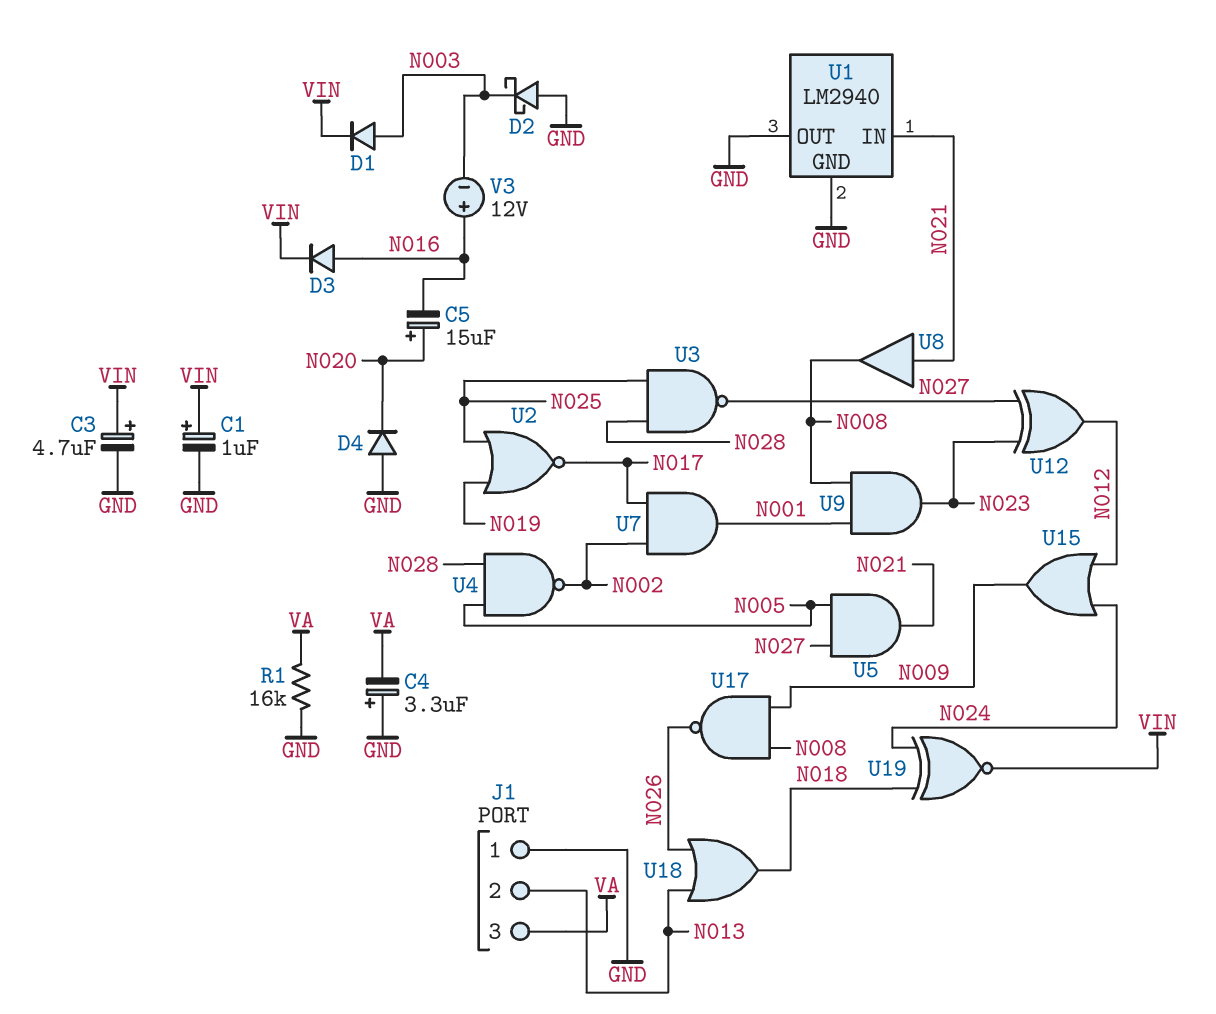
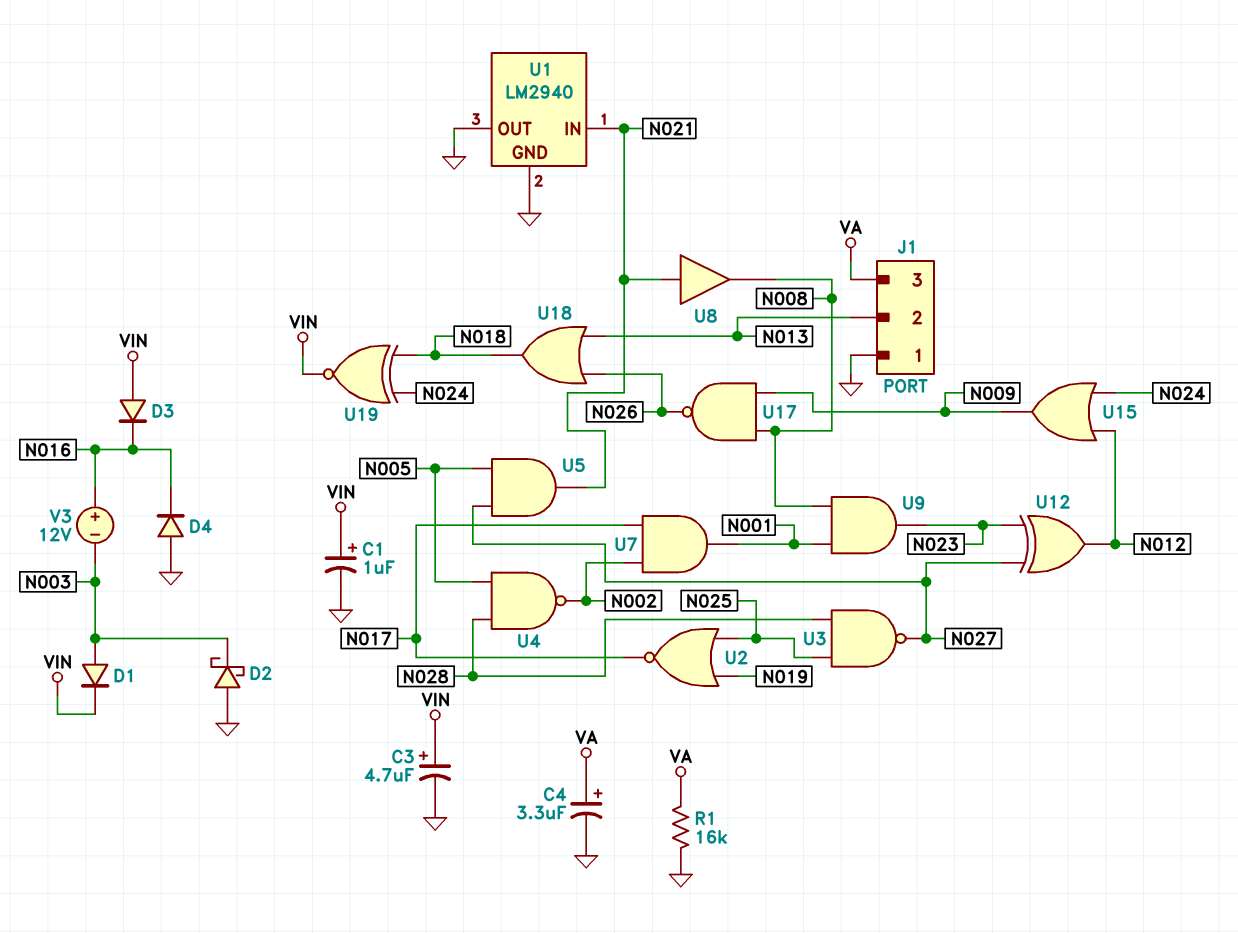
C4: 3.3uF (plus GND, minus VA) -> 3.3uF (plus VA, minus GND)
C5: 15uF (plus N020, minus N016) -> none
D3: diode (A N016, K VIN) -> diode (A VIN, K N016)
D4: diode (A GND, K N020) -> diode (A GND, K N016)

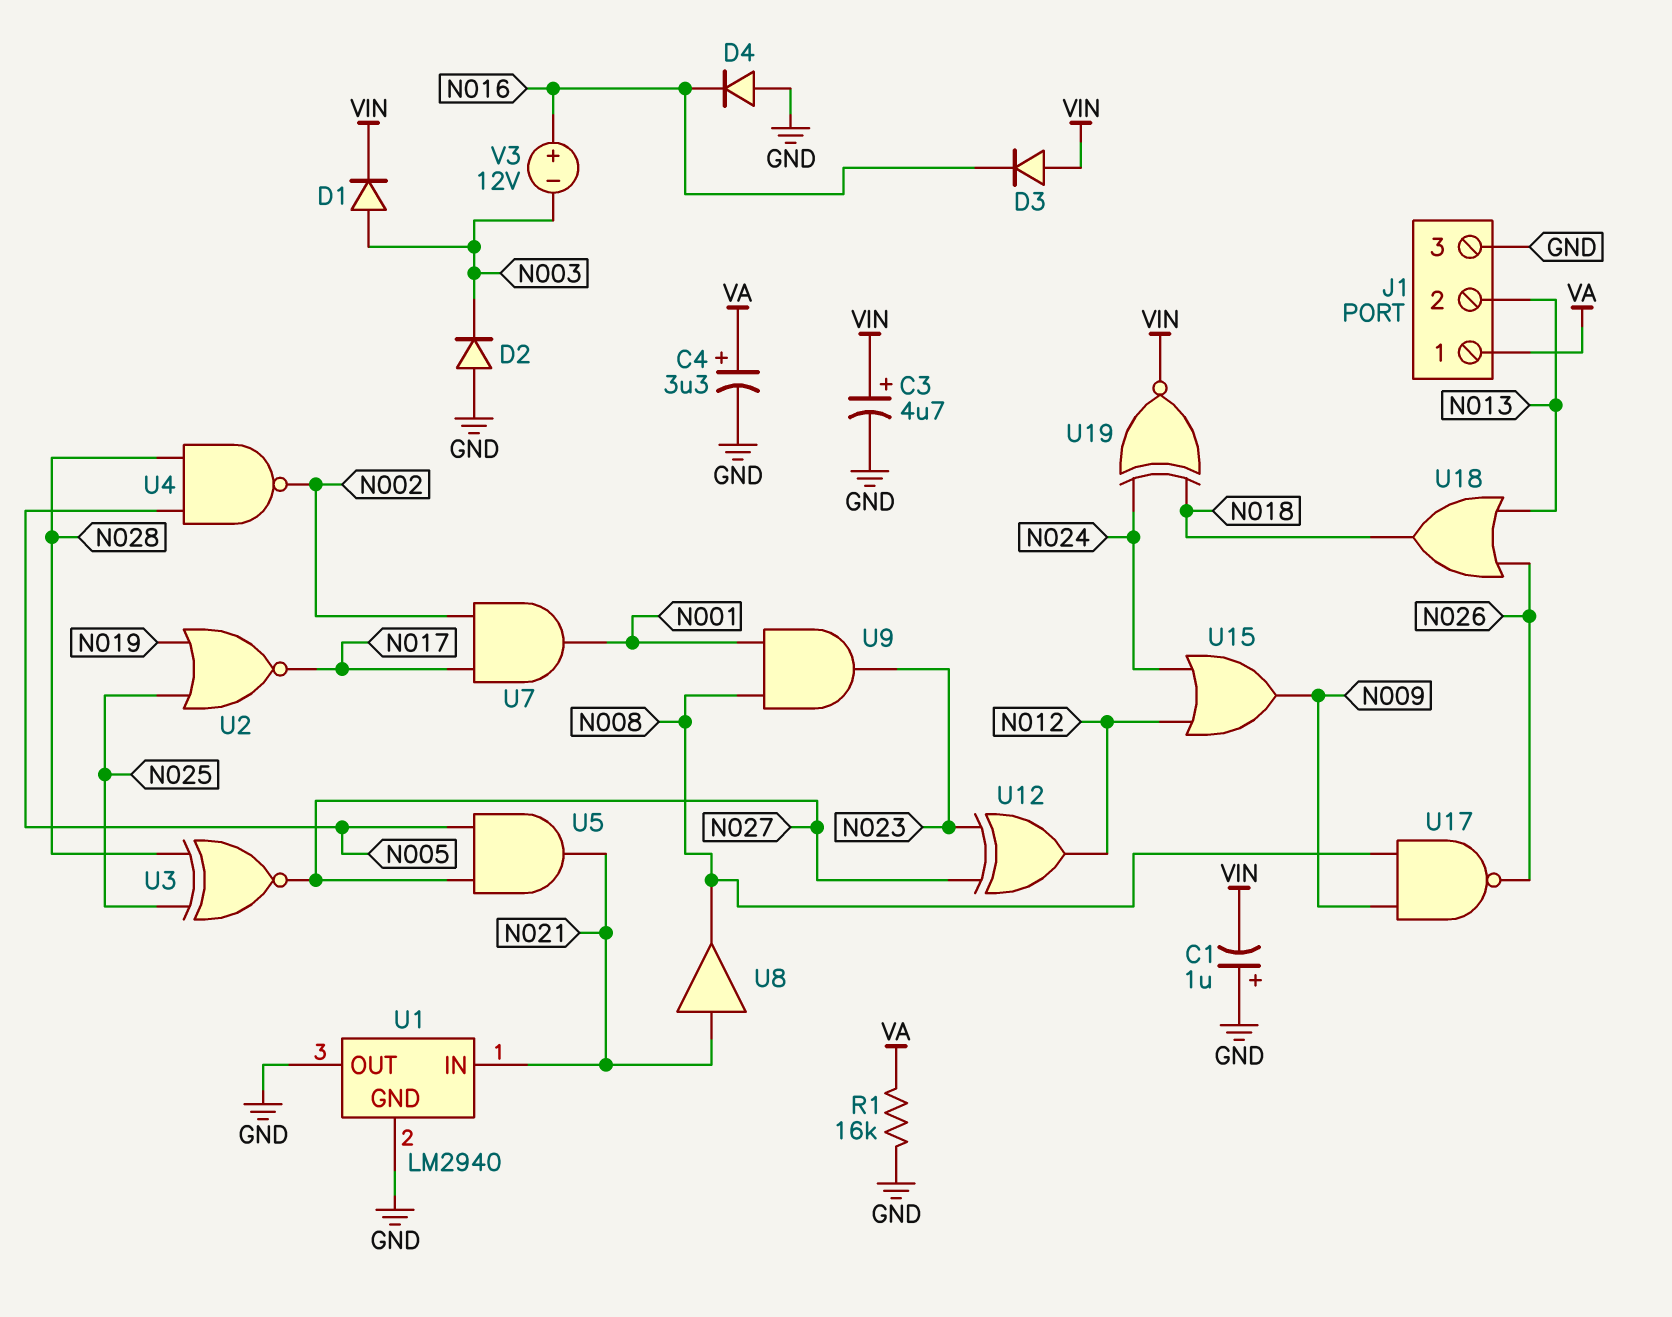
C1: 1uF (plus VIN, minus GND) -> 1uF (plus GND, minus VIN)
D2: schottky (A GND, K N003) -> diode (A GND, K N003)
J1 pin 1: GND -> VA
J1 pin 3: VA -> GND
U3: NAND (in N025, in N028, out N027) -> XNOR (in N025, in N028, out N027)

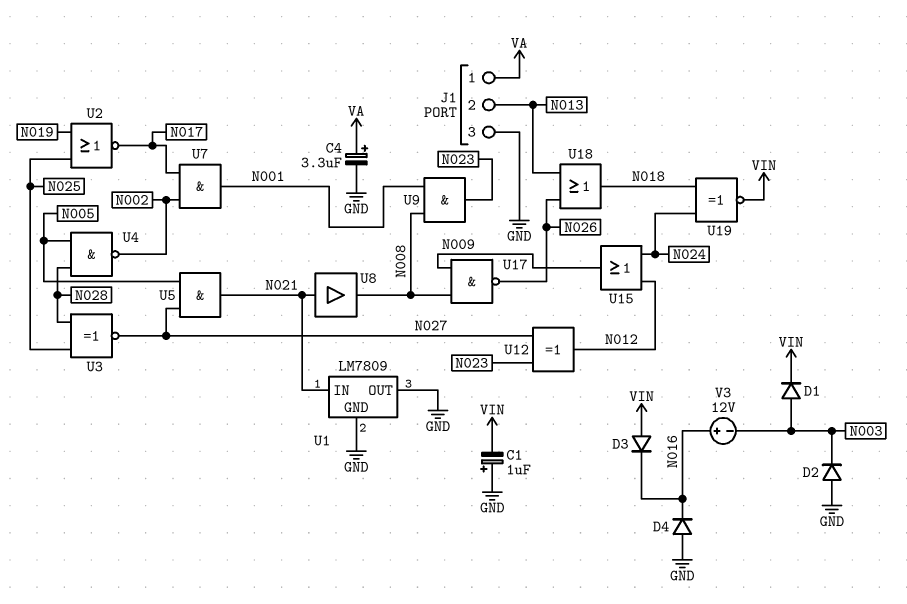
C3: 4.7uF (plus VIN, minus GND) -> none
R1: 16k (GND, VA) -> none
U1: LM2940 -> LM7809

